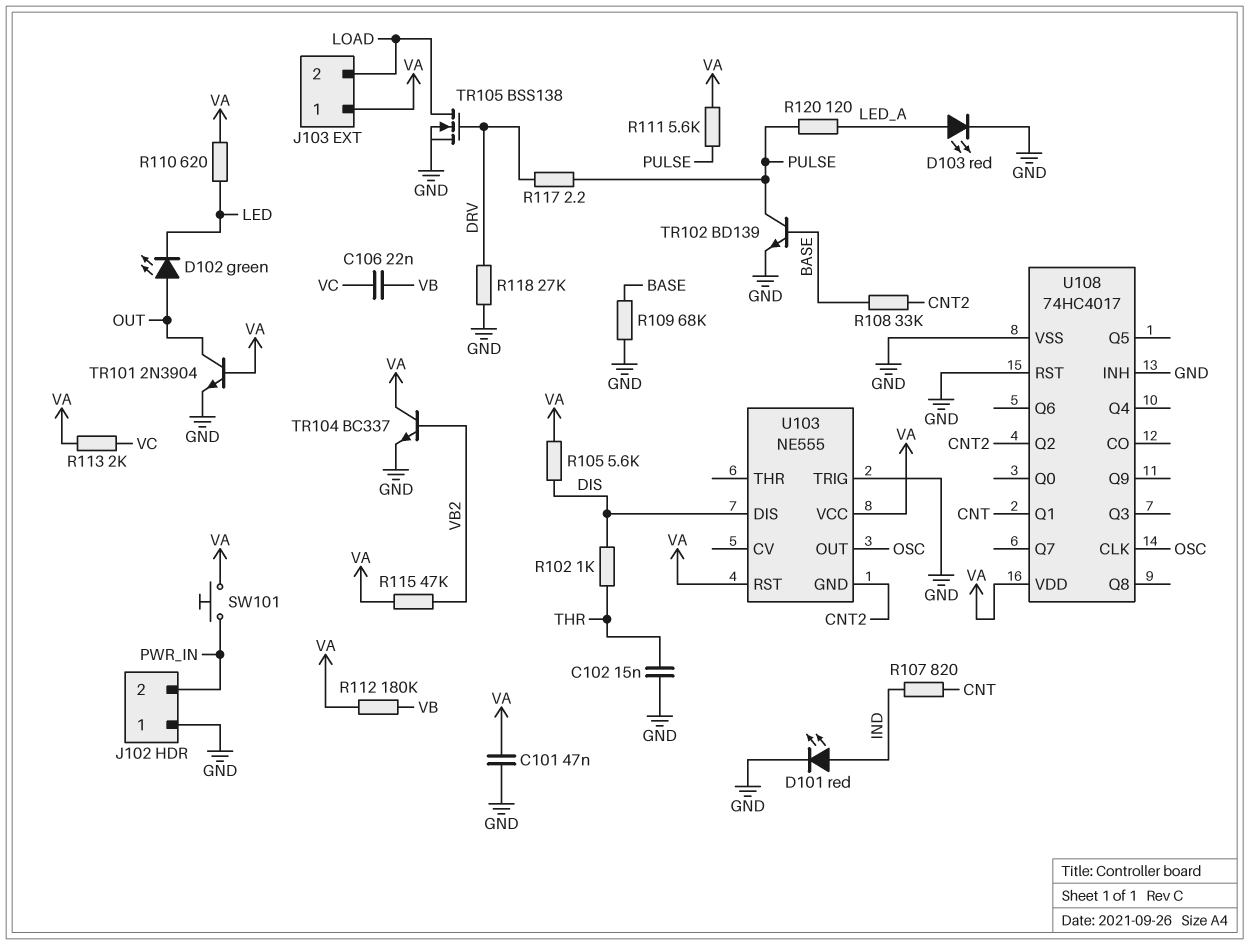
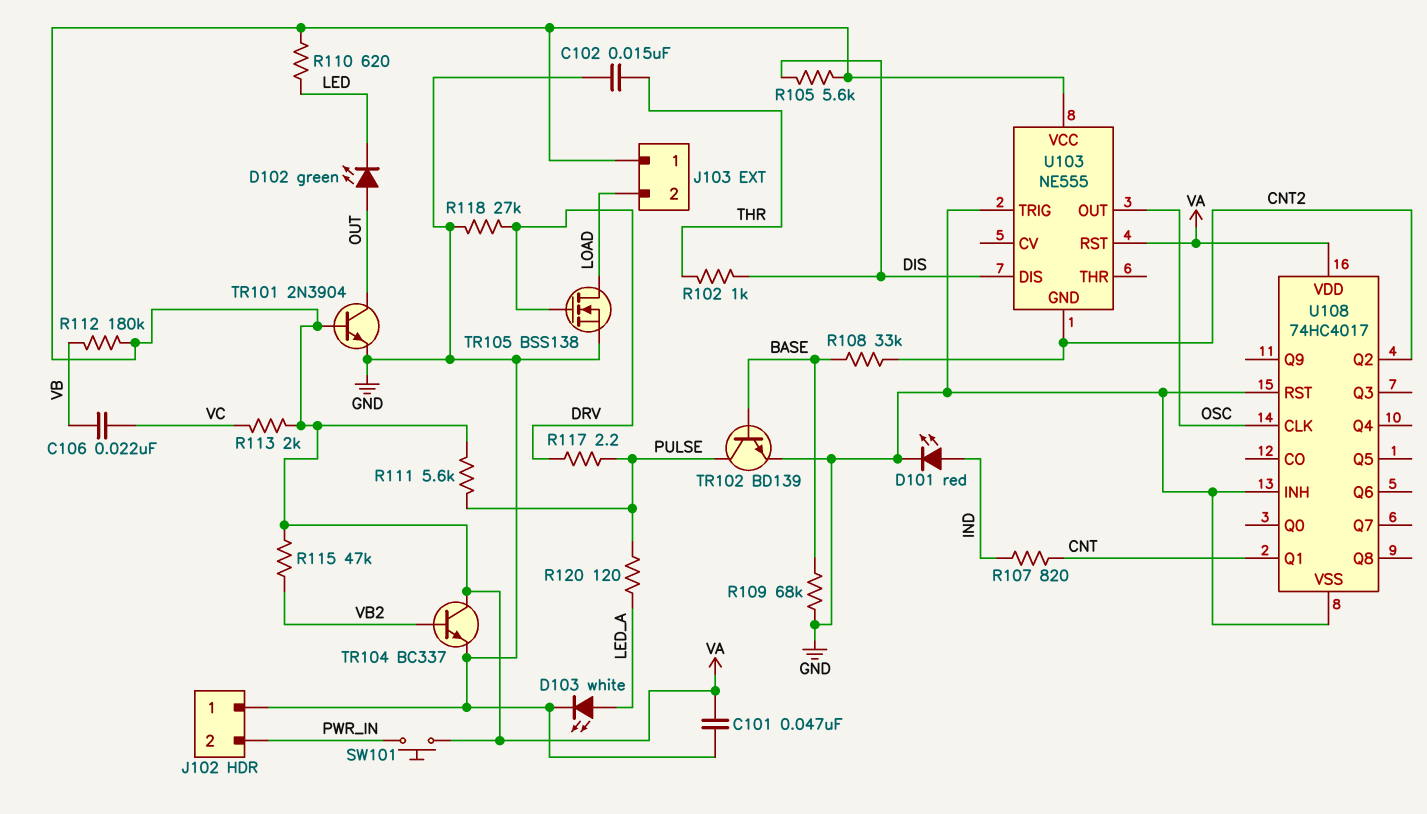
D103: LED red (A LED_A, K GND) -> LED white (A LED_A, K GND)

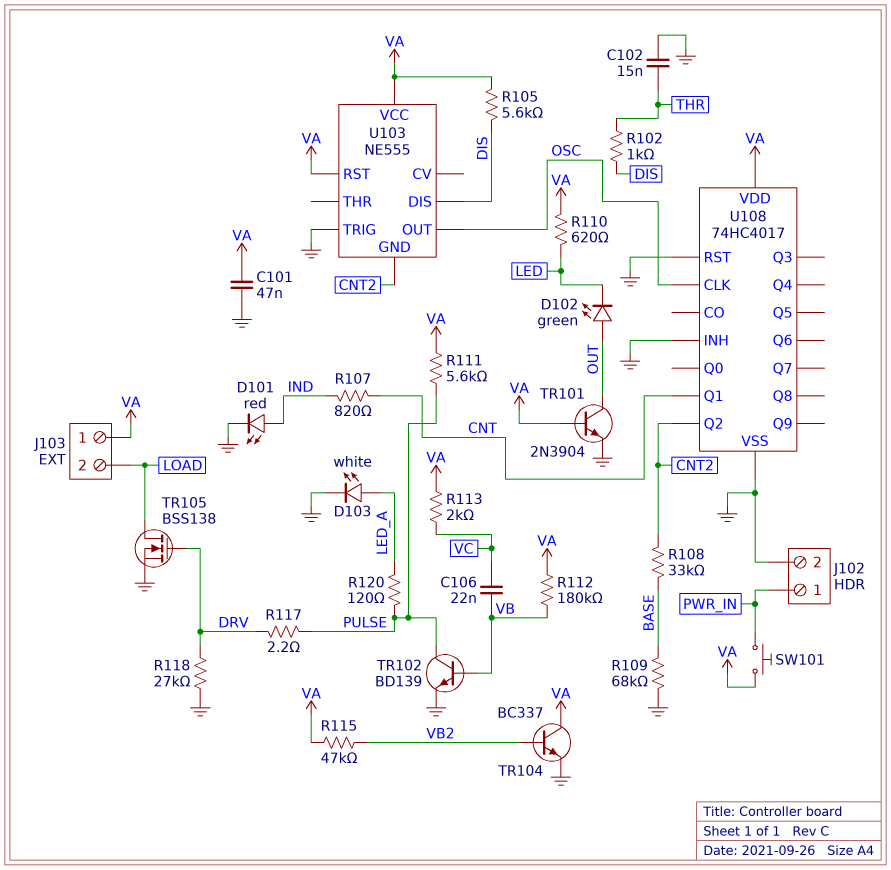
J102 pin 1: GND -> PWR_IN
J102 pin 2: PWR_IN -> GND
TR102: NPN BD139 (B BASE, C PULSE, E GND) -> NPN BD139 (B VB, C PULSE, E GND)

